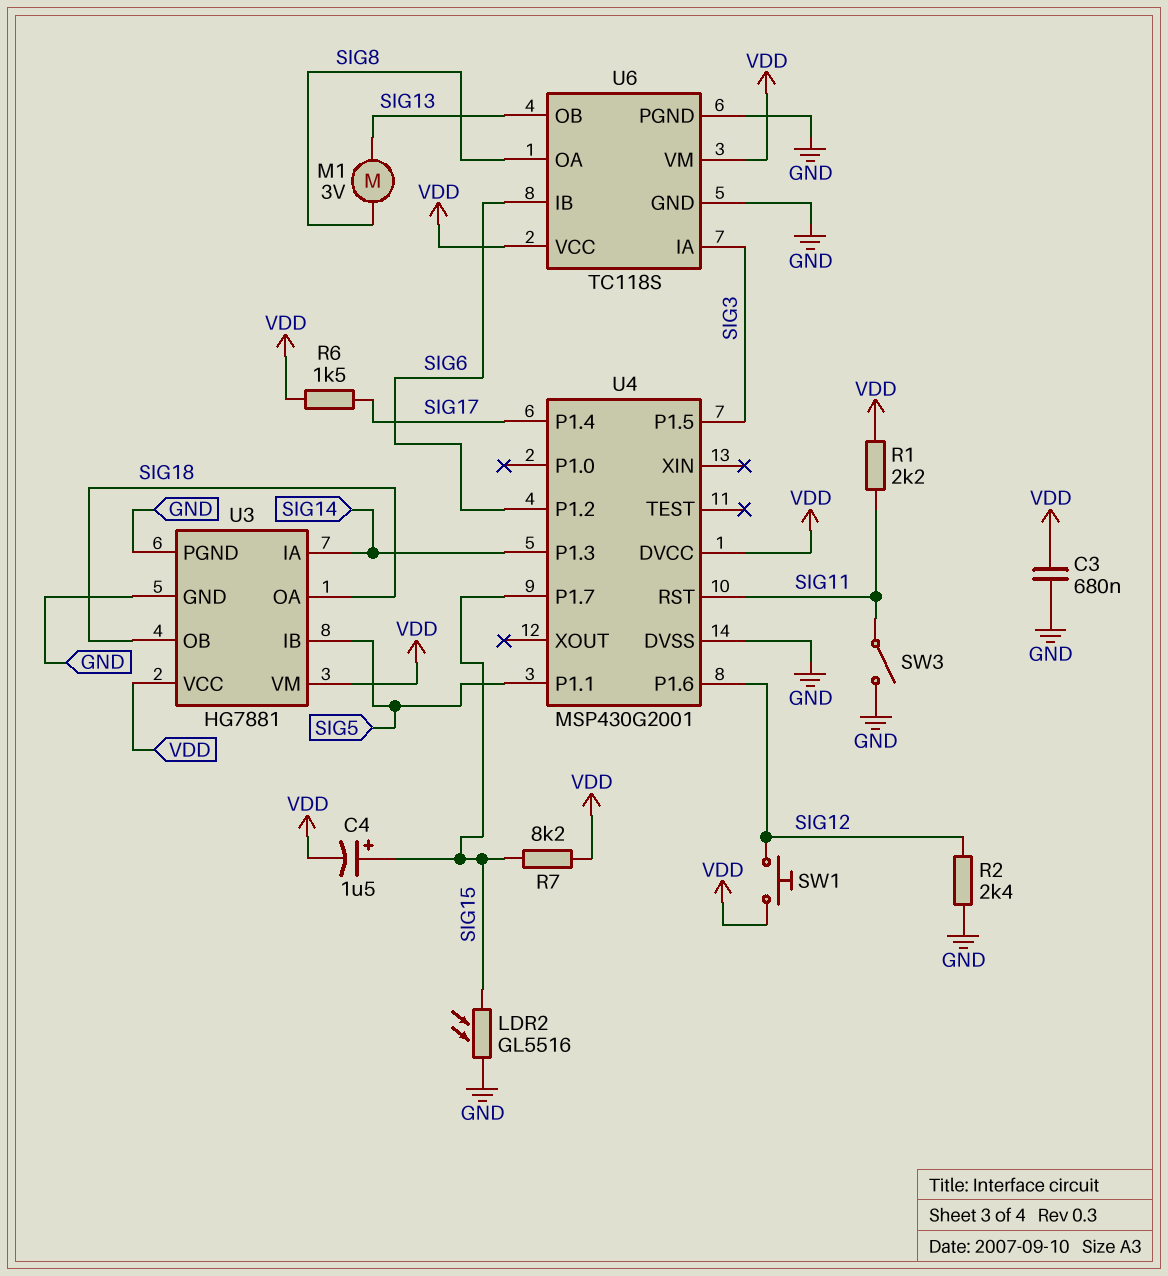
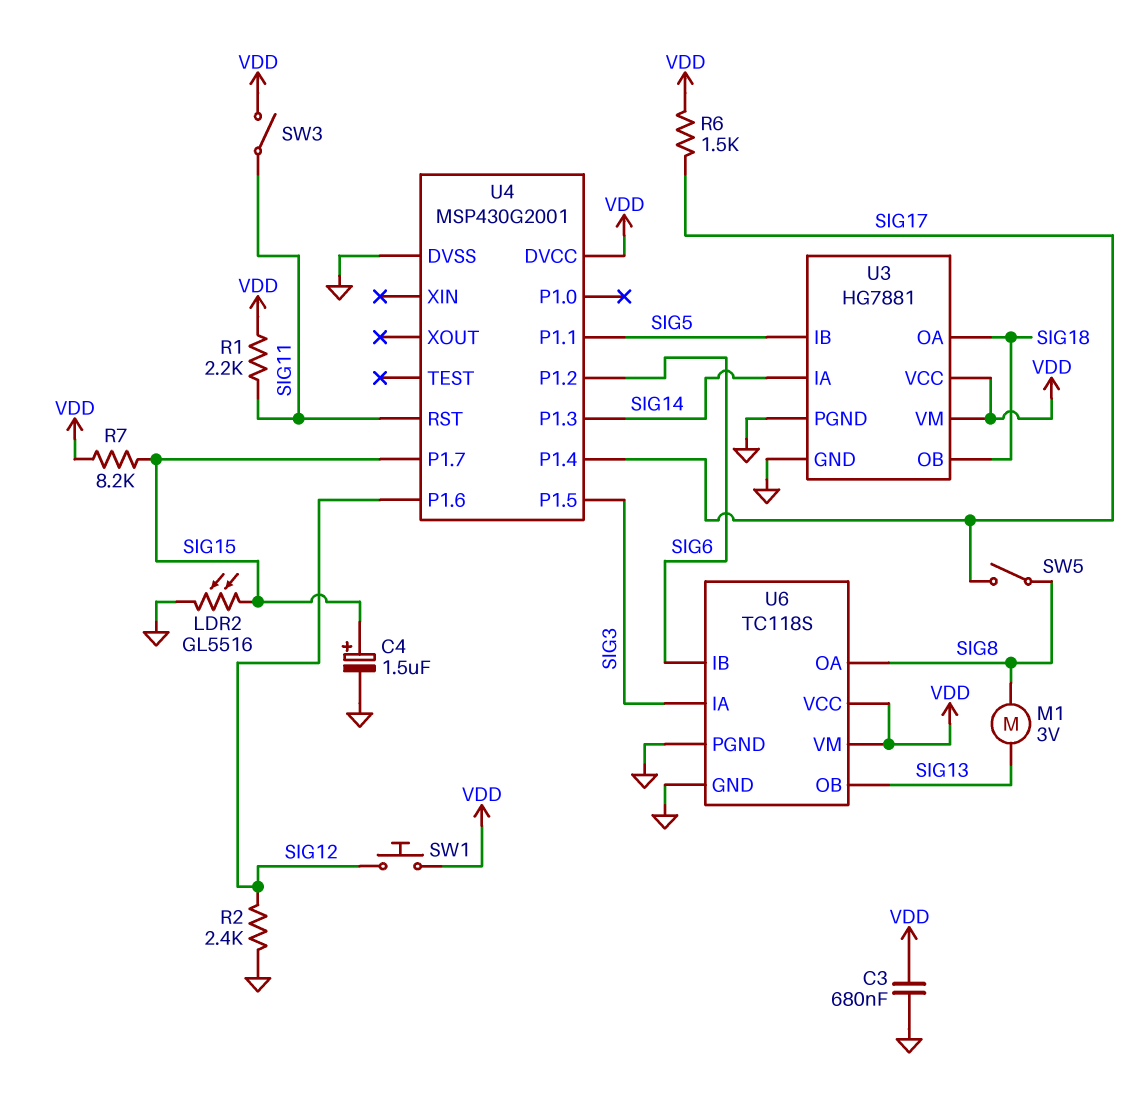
C4: 1.5uF (plus SIG15, minus VDD) -> 1.5uF (plus SIG15, minus GND)
SW3: switch (GND, SIG11) -> switch (SIG11, VDD)
SW5: none -> switch (SIG8, SIG17)

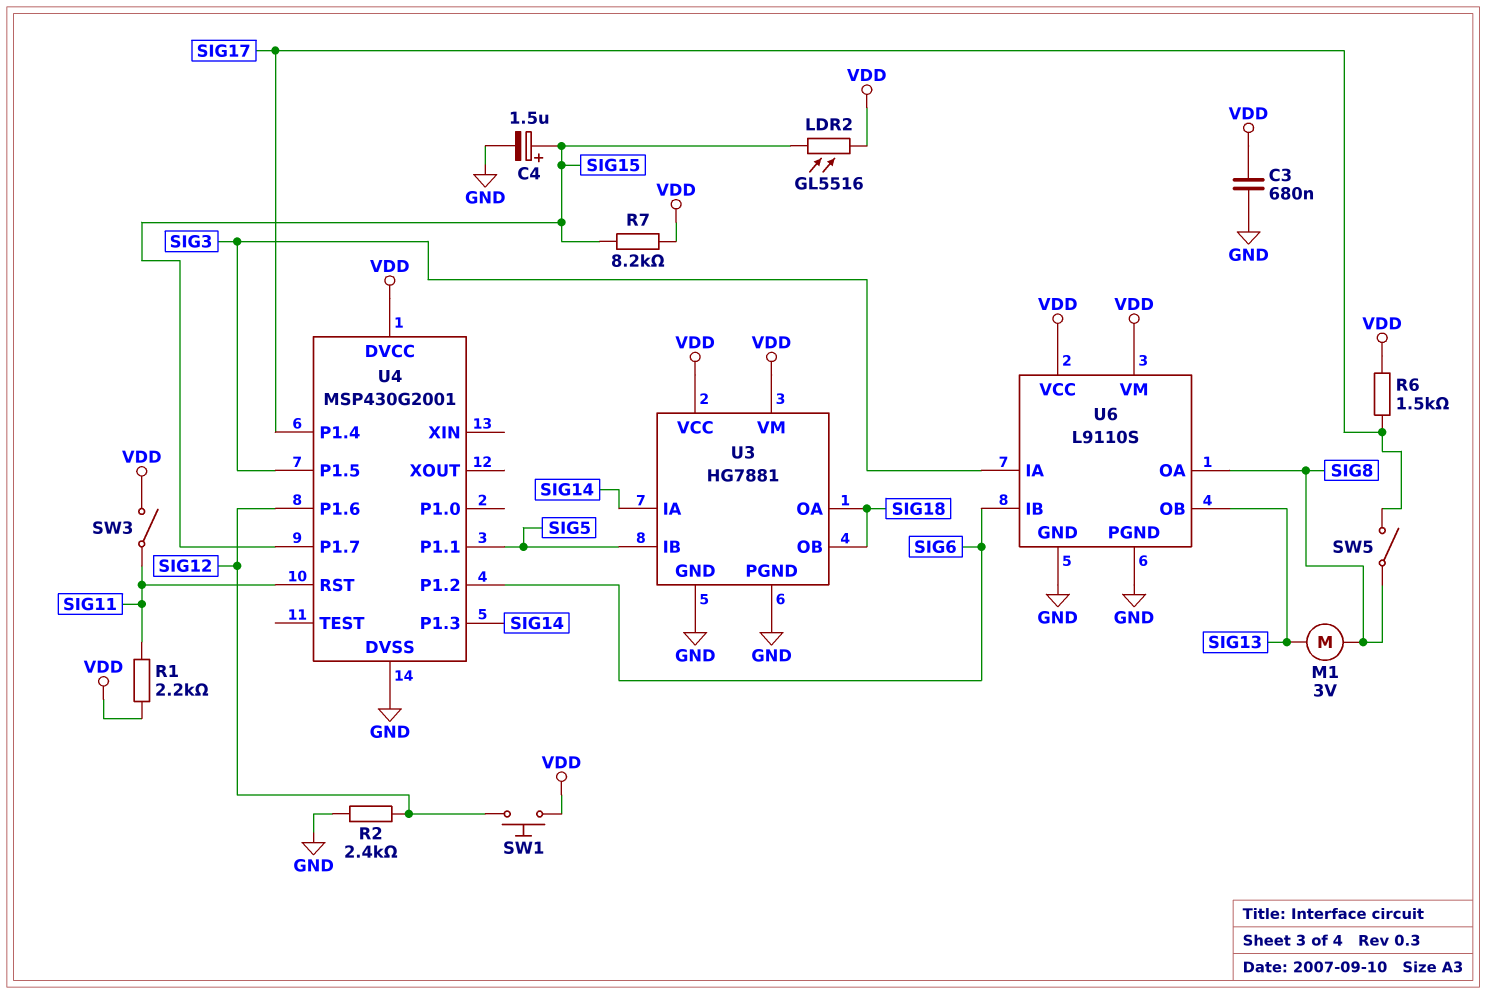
LDR2: GL5516 (GND, SIG15) -> GL5516 (SIG15, VDD)
U6: TC118S -> L9110S

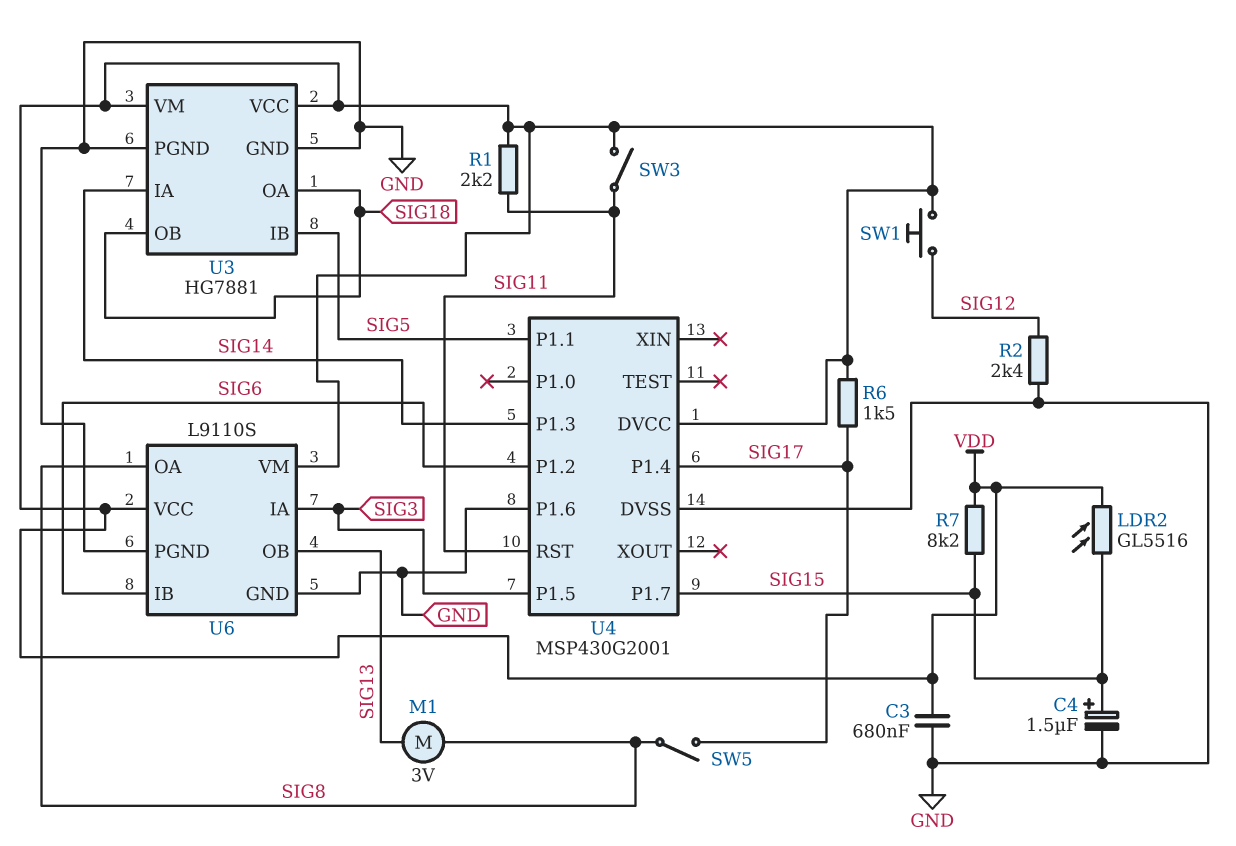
U4 pin P1.6: SIG12 -> GND

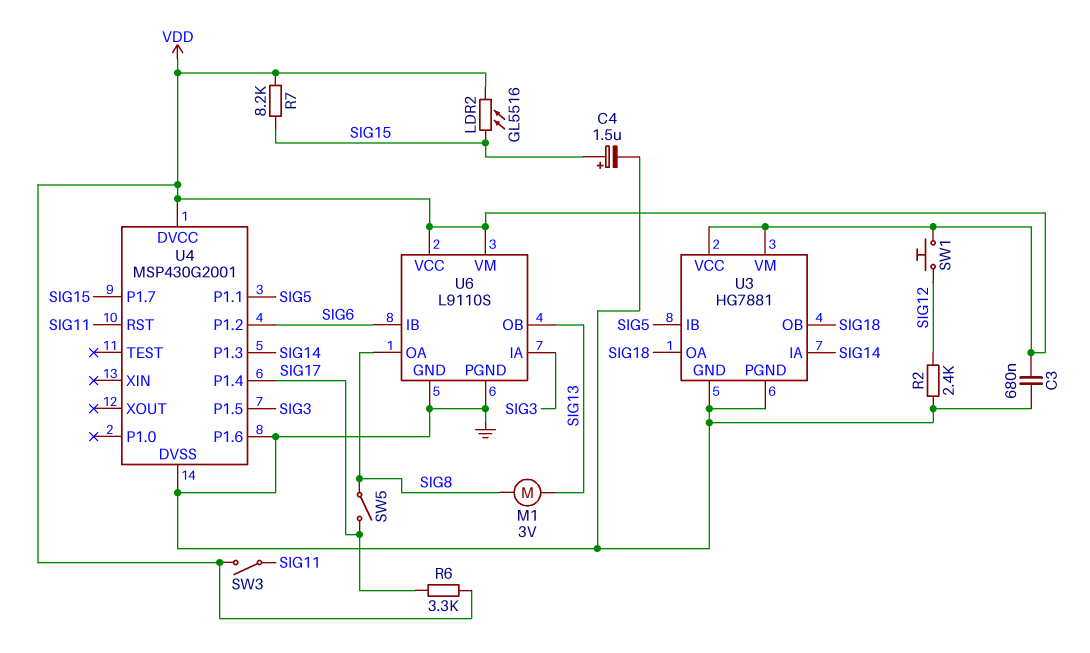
R1: 2.2k (SIG11, VDD) -> none
R6: 1.5k (SIG17, VDD) -> 3.3k (SIG17, VDD)

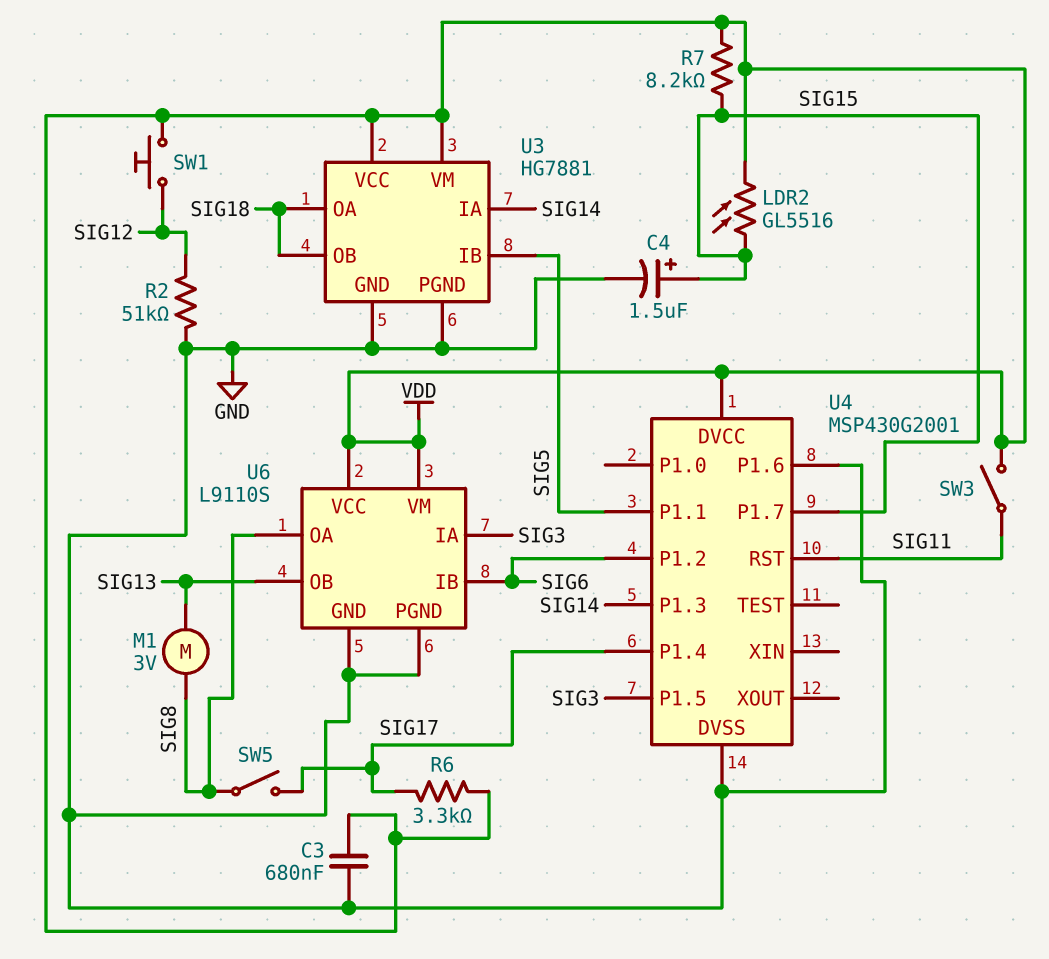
R2: 2.4k (GND, SIG12) -> 51k (GND, SIG12)

